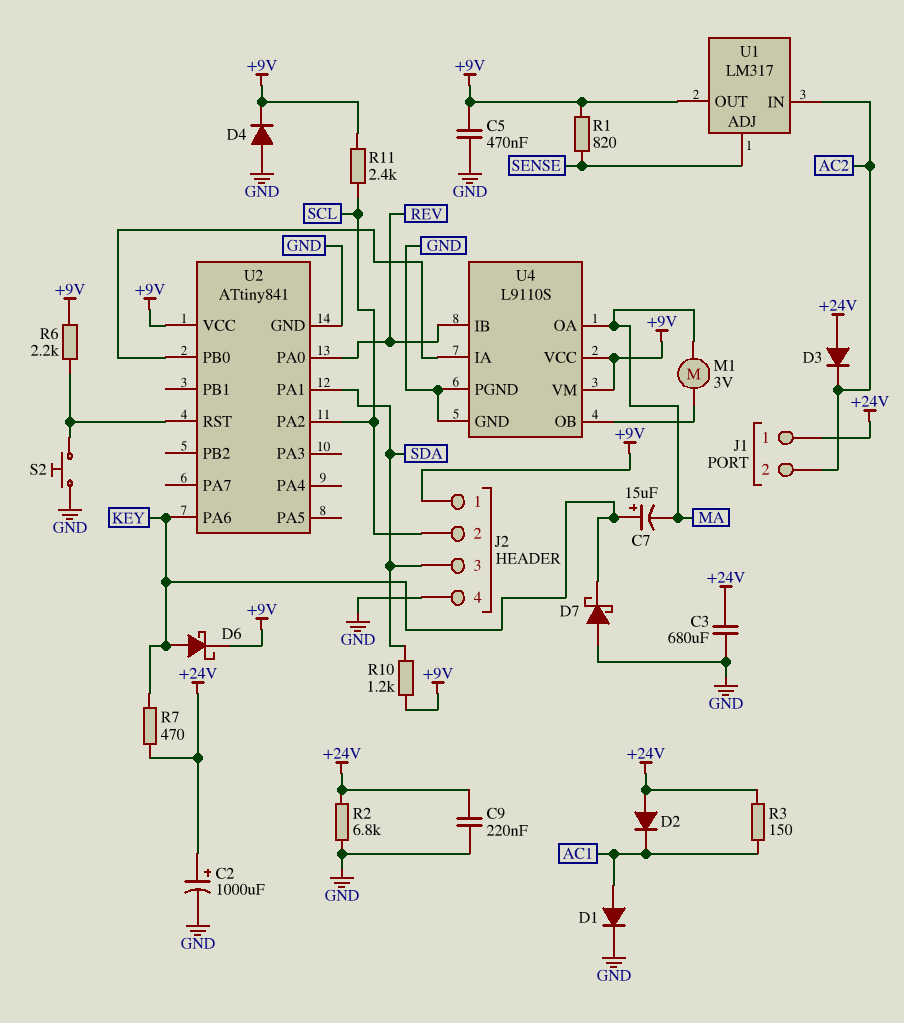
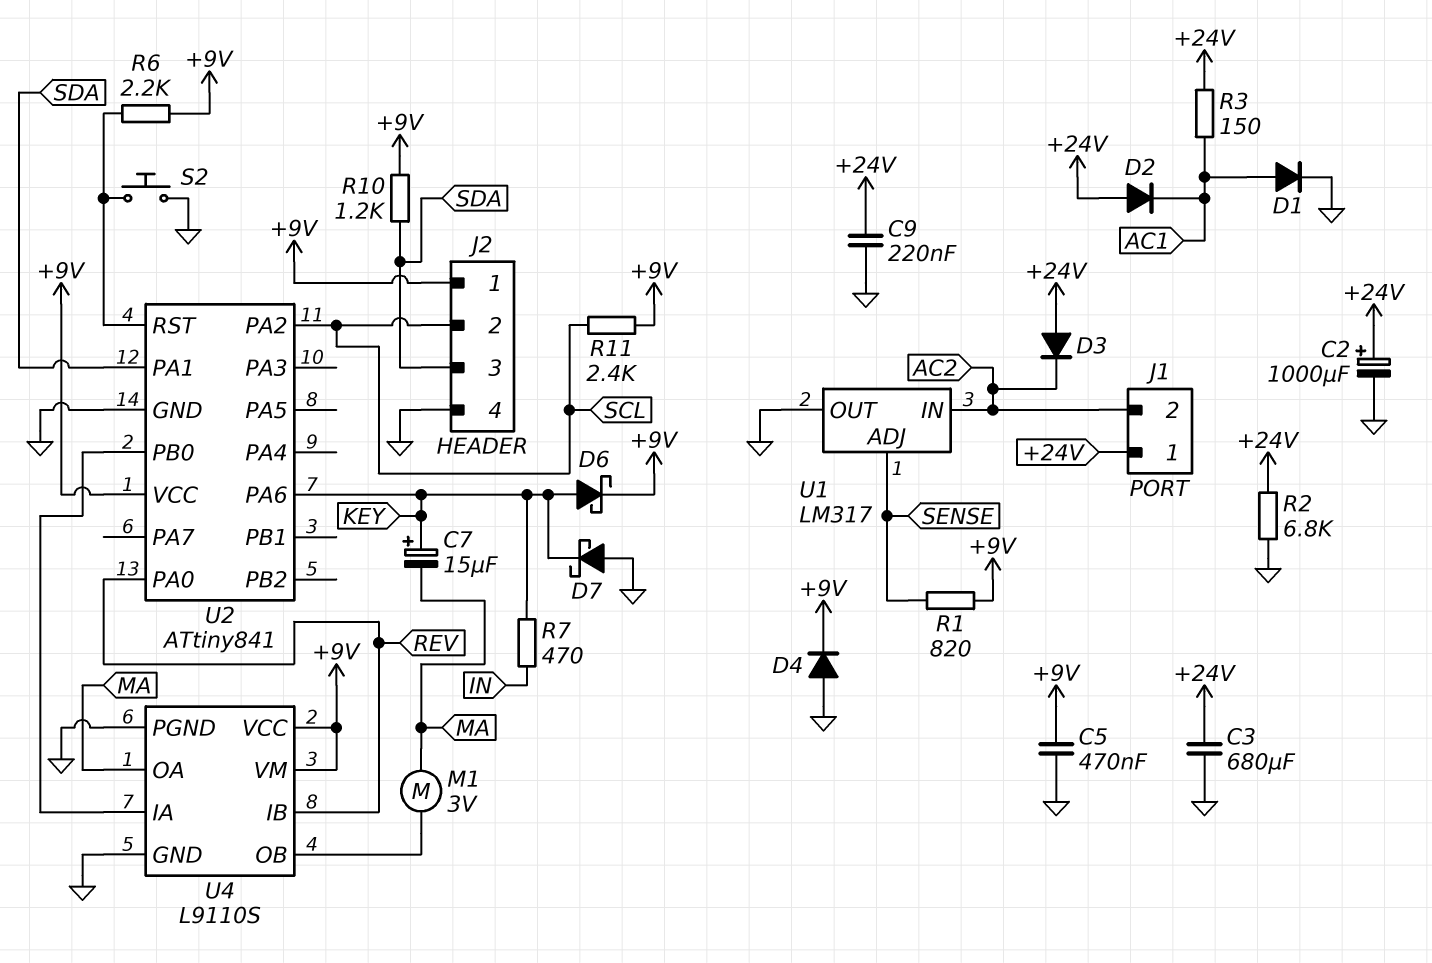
R7: 470 (+24V, KEY) -> 470 (IN, KEY)
U1 pin OUT: +9V -> GND

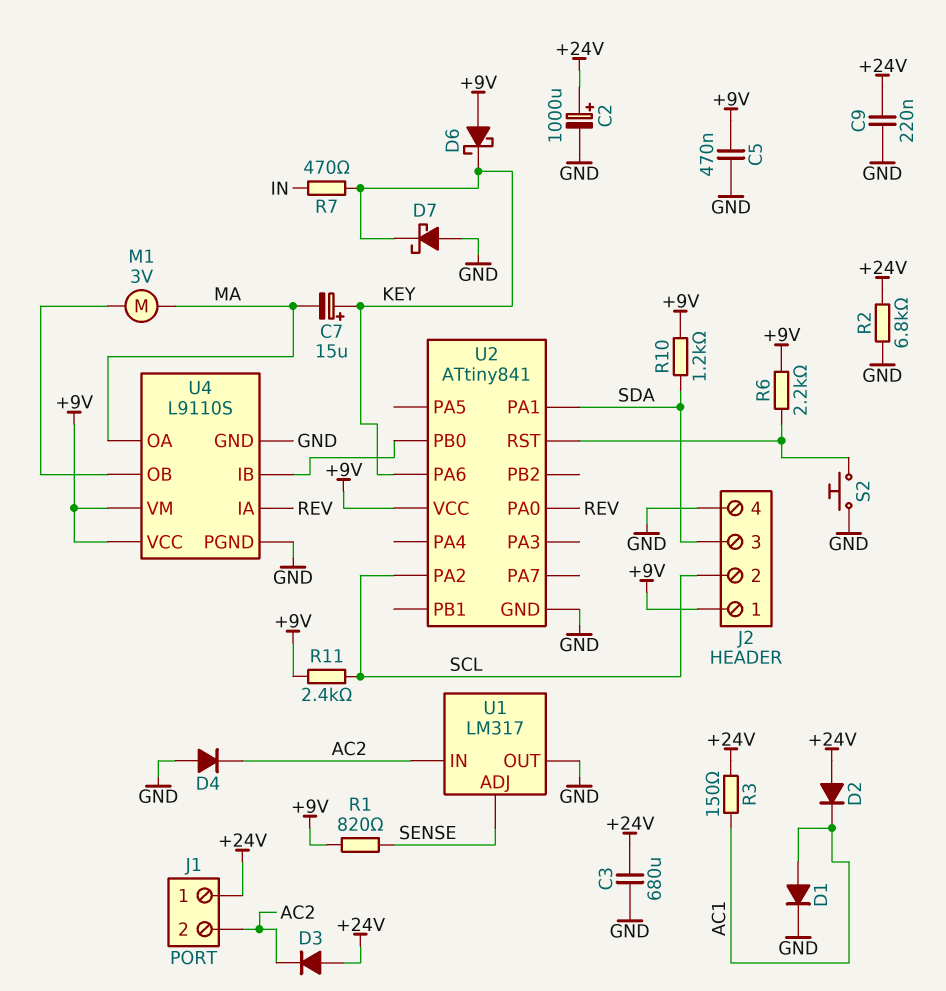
D4: diode (A GND, K +9V) -> diode (A GND, K AC2)
D6: schottky (A KEY, K +9V) -> schottky (A +9V, K KEY)
U4 pin IA: U2/PB0 -> REV
U4 pin IB: REV -> U2/PB0

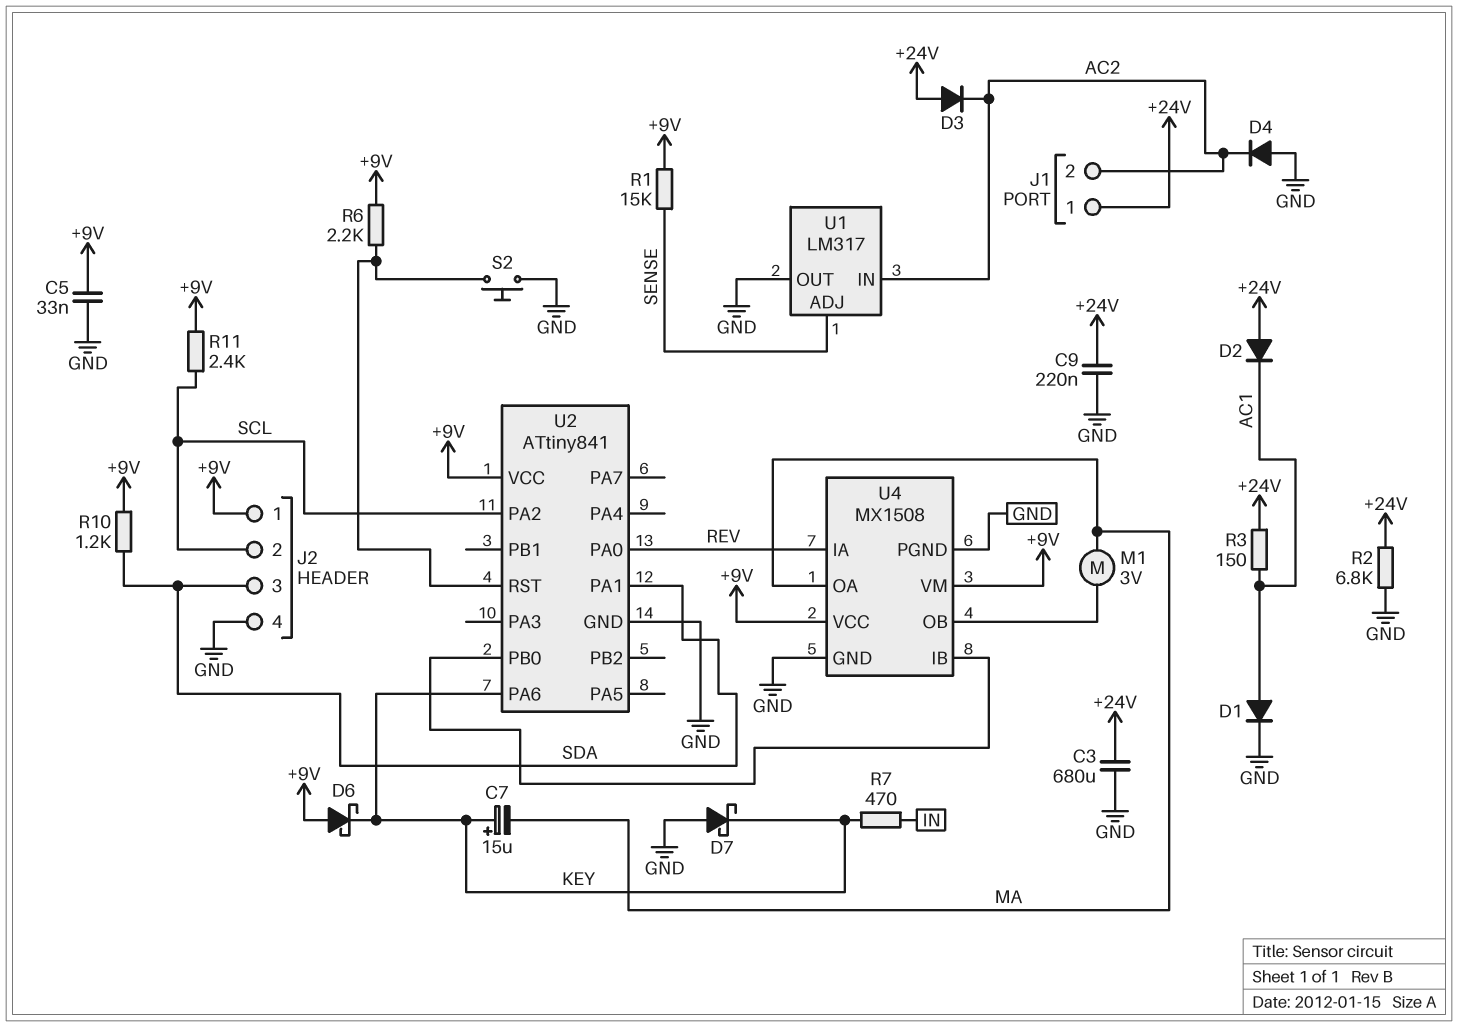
C2: 1000uF (plus +24V, minus GND) -> none
C5: 470nF (+9V, GND) -> 33nF (+9V, GND)
R1: 820 (+9V, SENSE) -> 15k (+9V, SENSE)
U4: L9110S -> MX1508

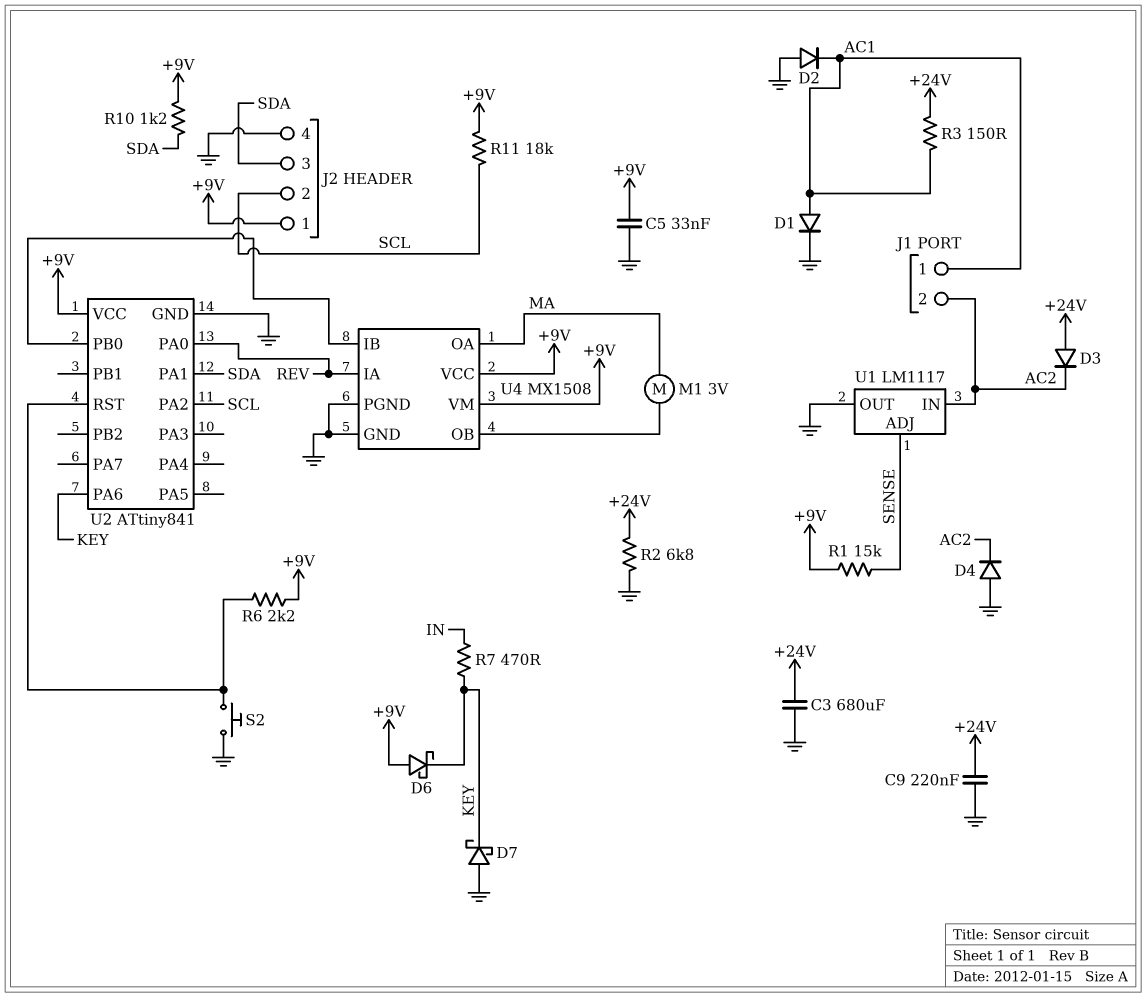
C7: 15uF (plus KEY, minus MA) -> none
D2: diode (A +24V, K AC1) -> diode (A GND, K AC1)
J1 pin 1: +24V -> AC1
R11: 2.4k (+9V, SCL) -> 18k (+9V, SCL)
U1: LM317 -> LM1117

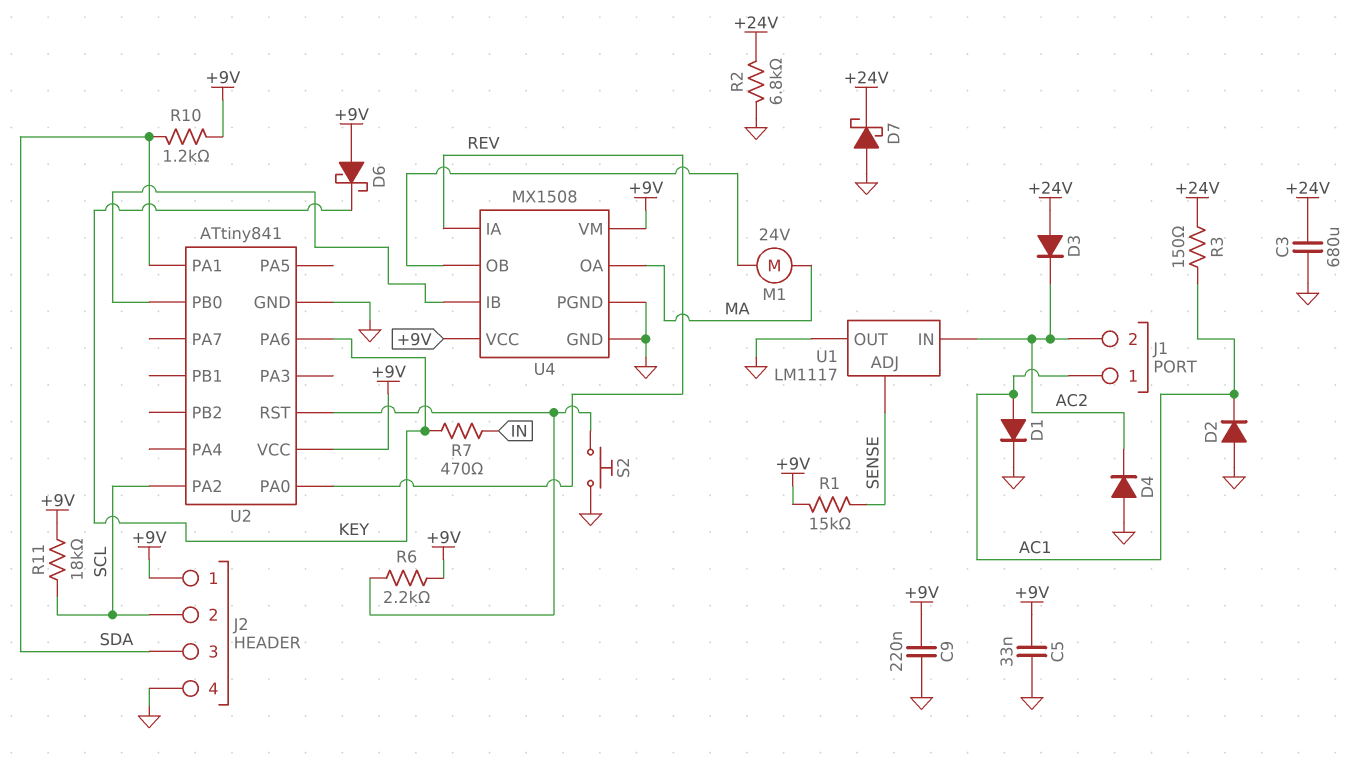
C9: 220nF (+24V, GND) -> 220nF (+9V, GND)
D7: schottky (A GND, K KEY) -> schottky (A GND, K +24V)
M1: motor 3V (MA, U4/OB) -> motor 24V (MA, U4/OB)

